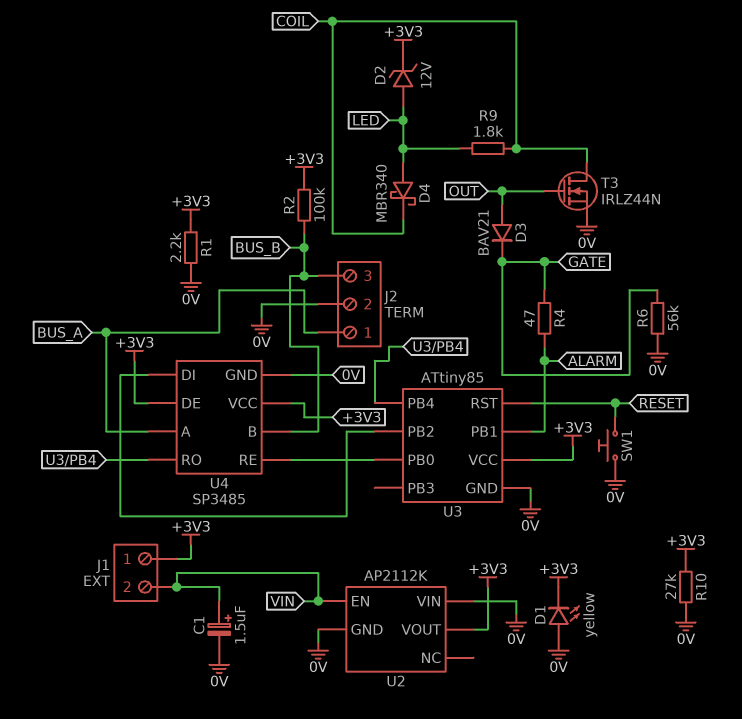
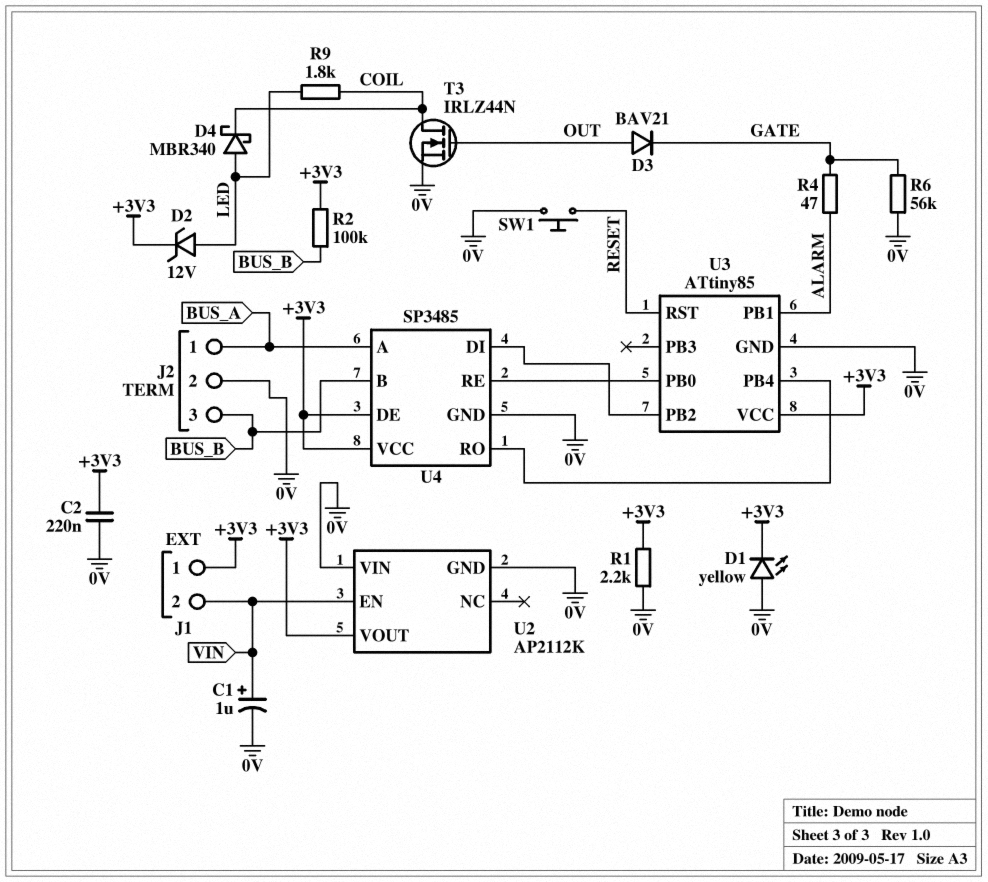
C1: 1.5uF (plus VIN, minus 0V) -> 1uF (plus VIN, minus 0V)
C2: none -> 220nF (+3V3, 0V)
R10: 27k (+3V3, 0V) -> none

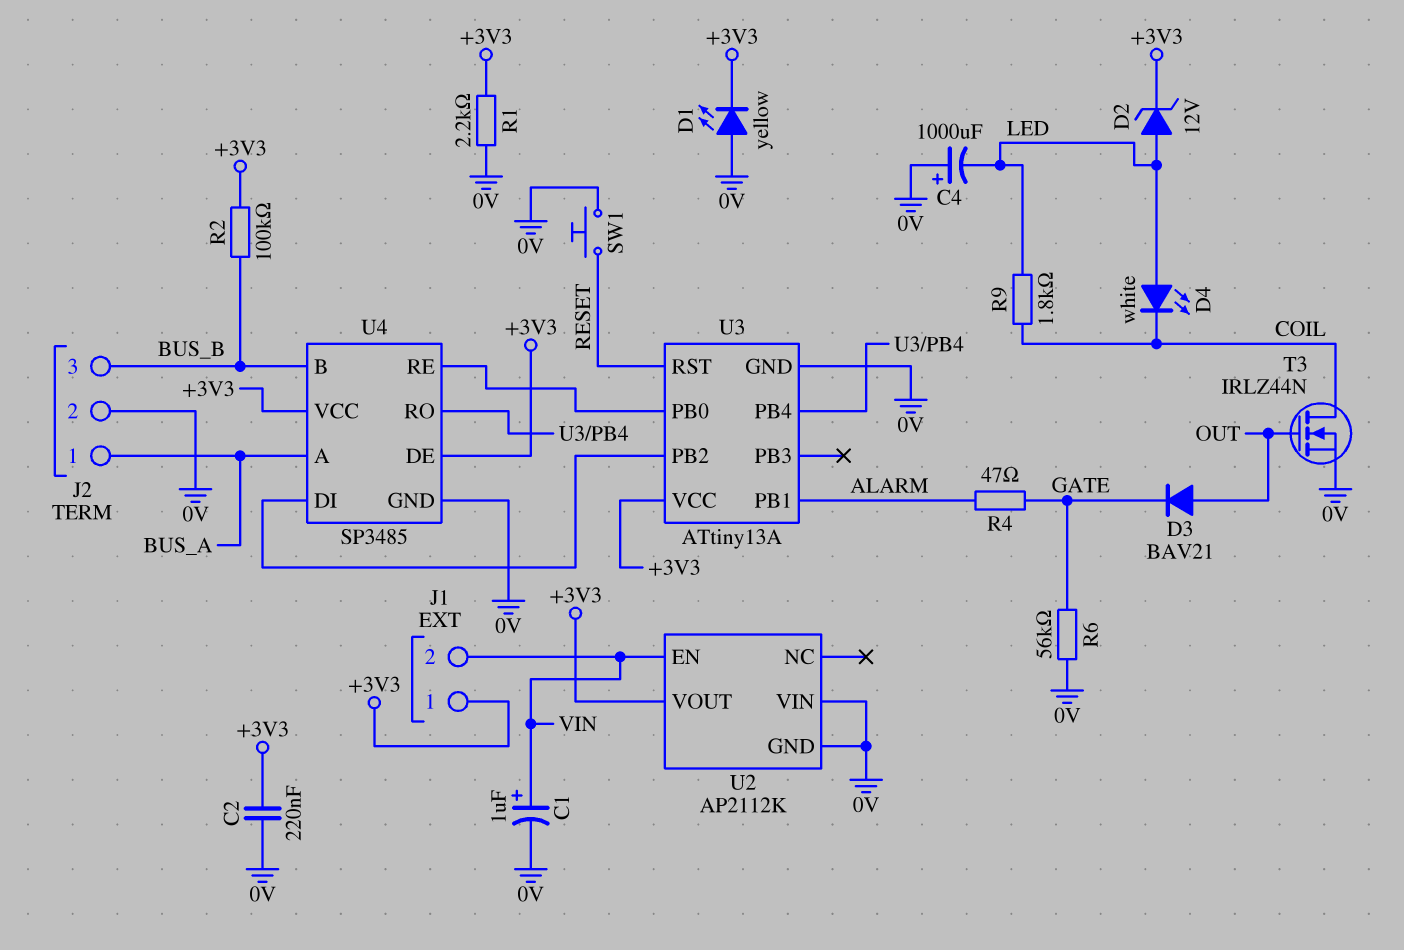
C4: none -> 1000uF (plus 0V, minus LED)
D4: schottky MBR340 (A LED, K COIL) -> LED white (A LED, K COIL)
U3: ATtiny85 -> ATtiny13A

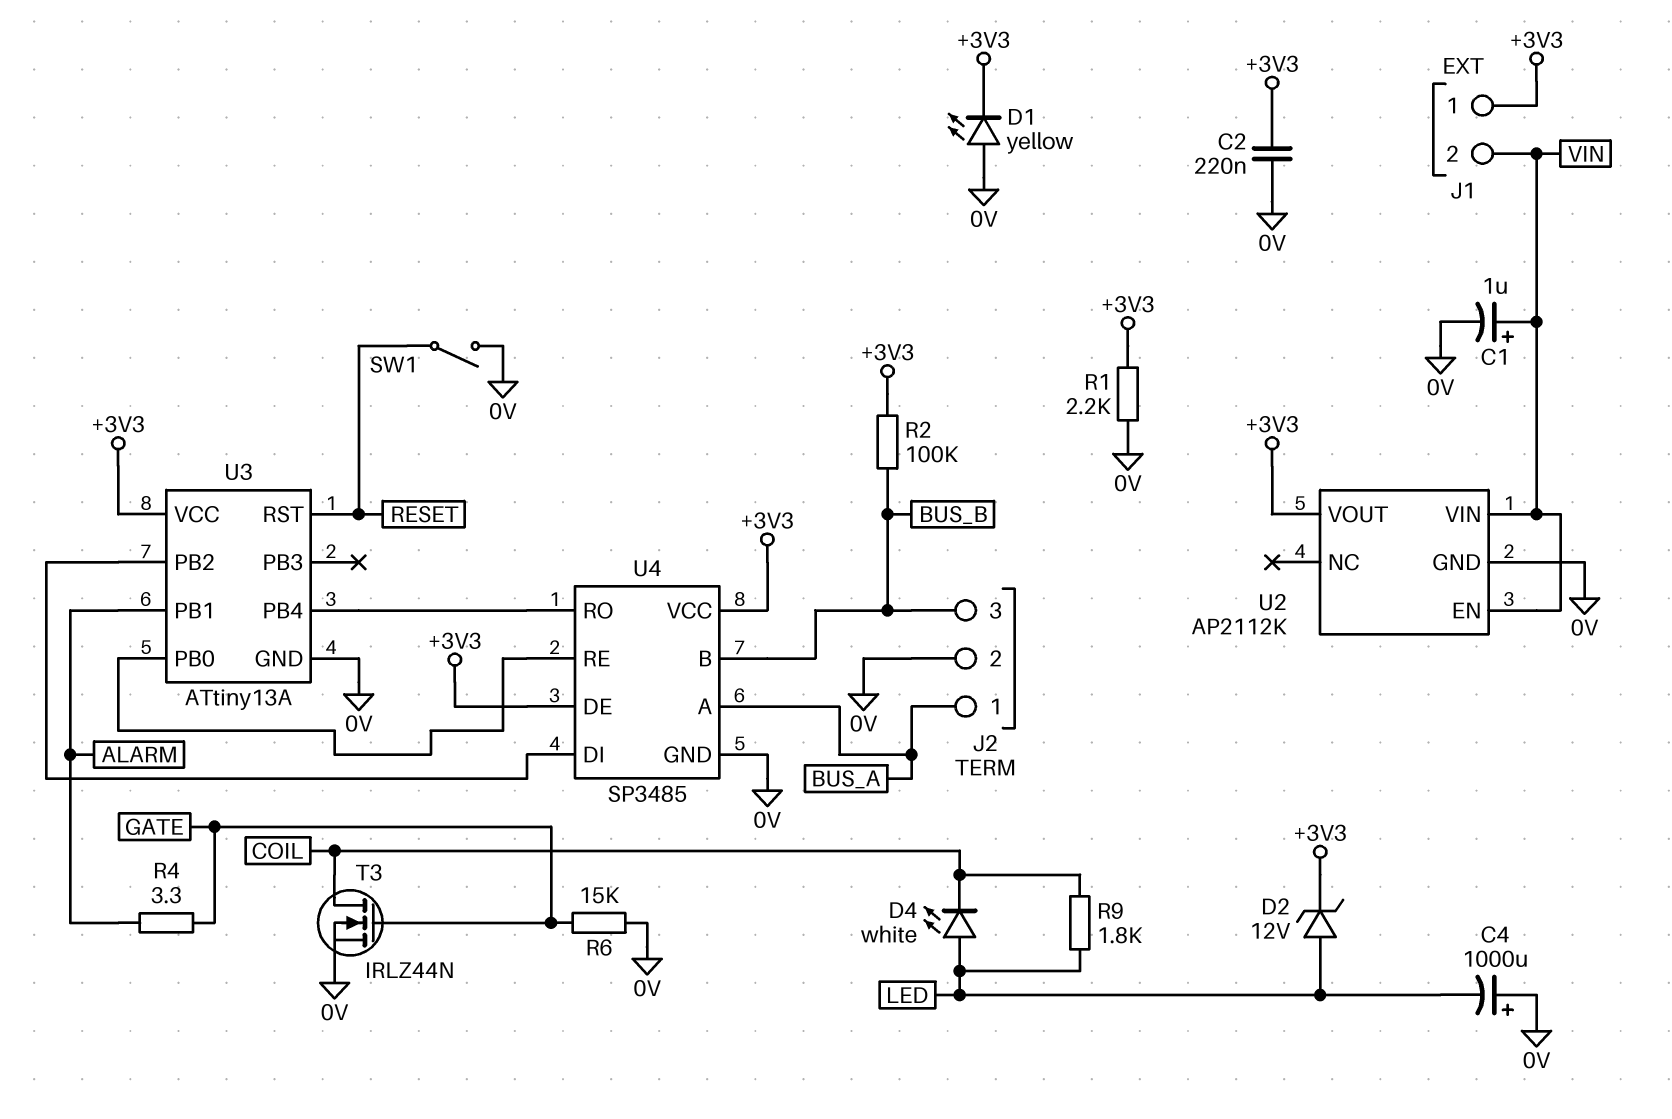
D3: diode BAV21 (A OUT, K GATE) -> none
R4: 47 (ALARM, GATE) -> 3.3 (ALARM, GATE)
R6: 56k (0V, GATE) -> 15k (0V, GATE)
SW1: button (0V, RESET) -> switch (0V, RESET)
T3: NMOS IRLZ44N (G OUT, D COIL, S 0V) -> NMOS IRLZ44N (G GATE, D COIL, S 0V)
U2 pin VIN: 0V -> VIN

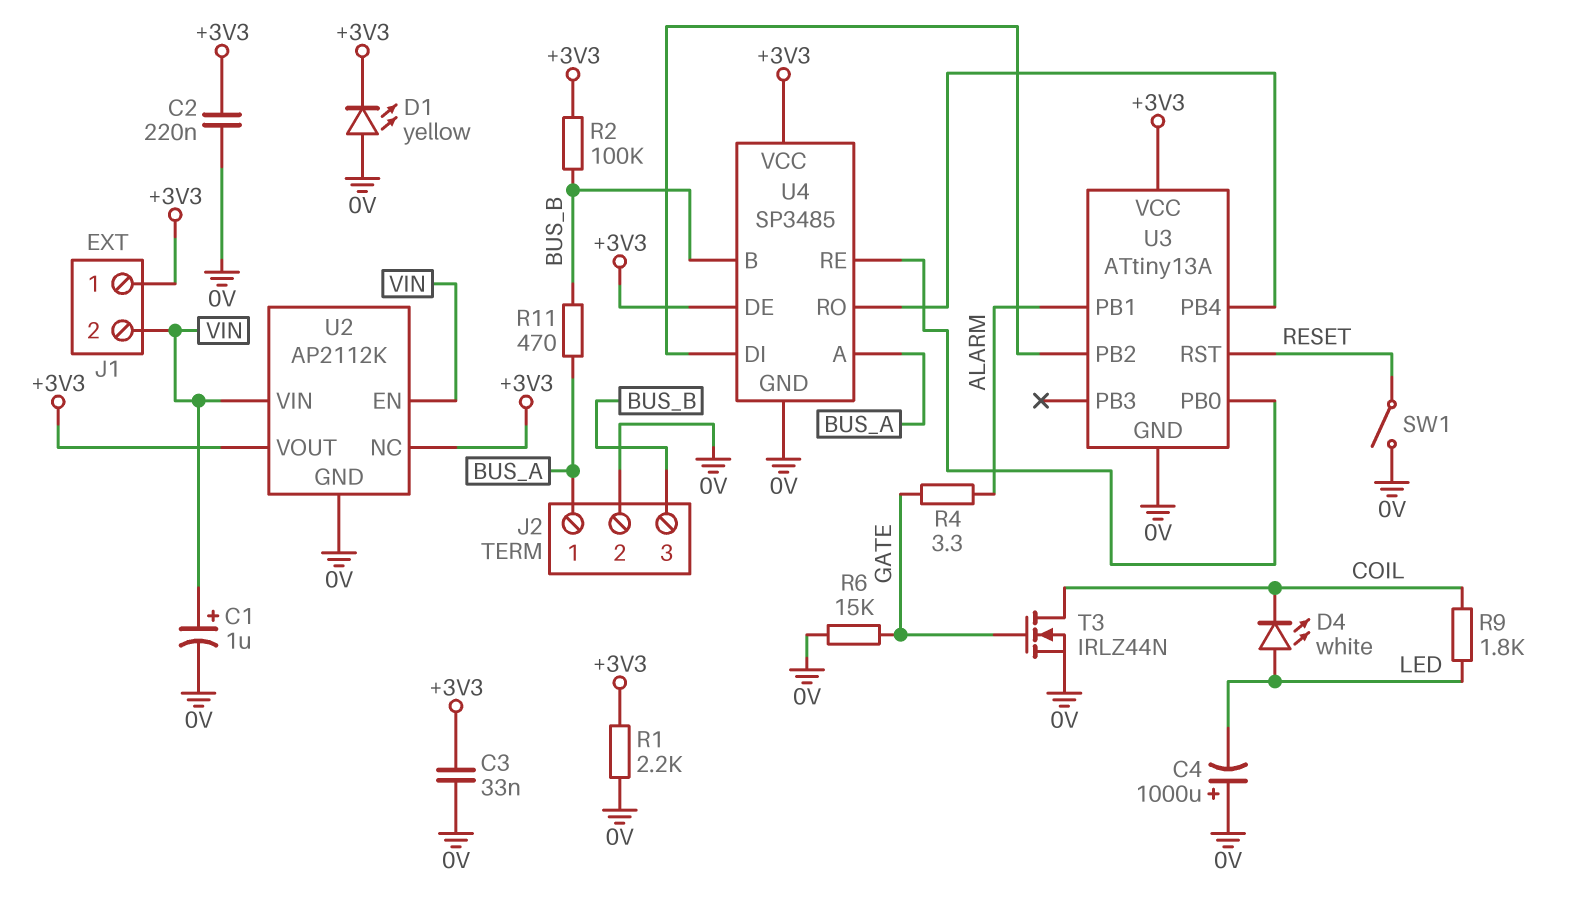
C3: none -> 33nF (+3V3, 0V)
D2: zener 12V (A LED, K +3V3) -> none
R11: none -> 470 (BUS_A, BUS_B)
U2 pin NC: none -> +3V3

